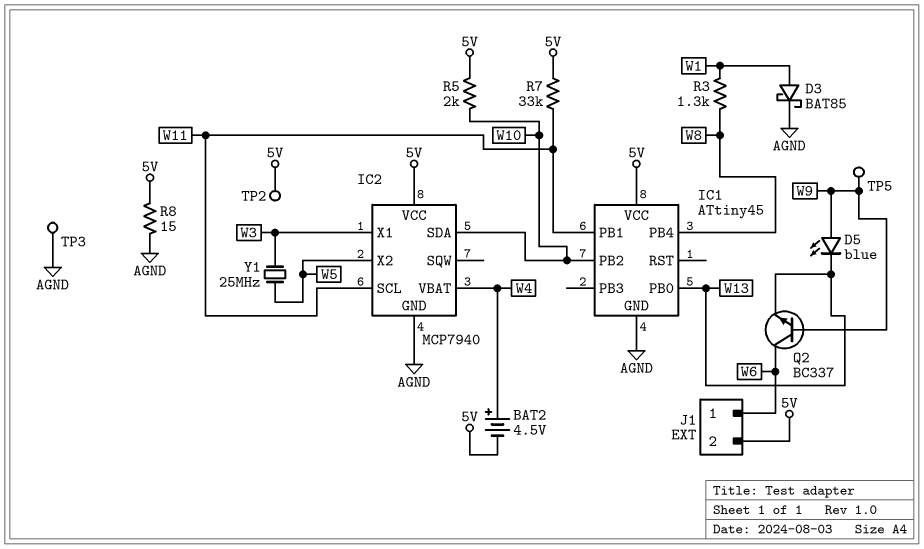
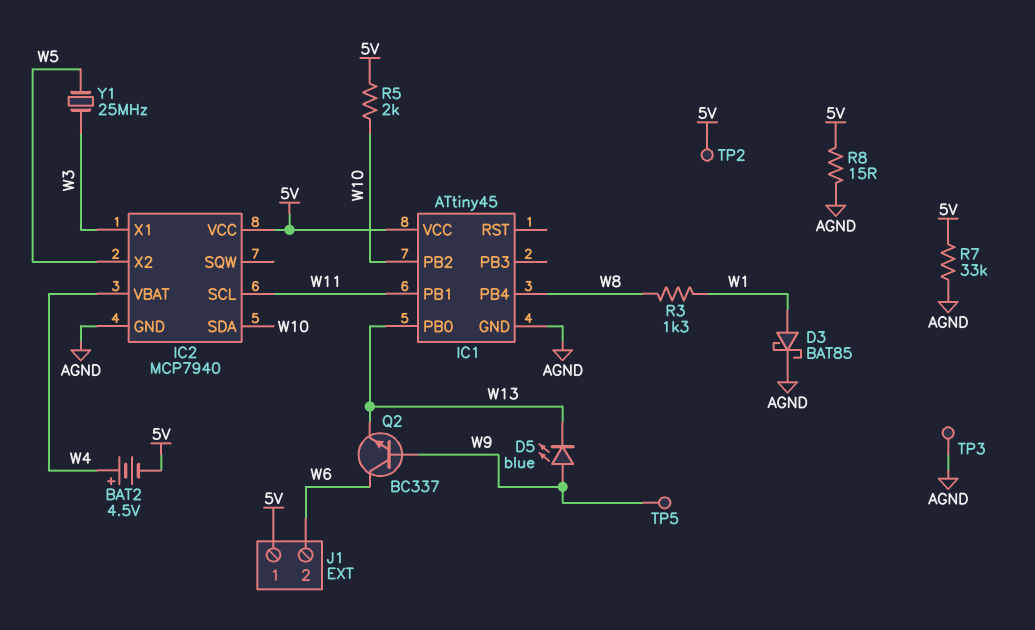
J1 pin 1: W6 -> 5V
J1 pin 2: 5V -> W6
R7: 33k (5V, W11) -> 33k (5V, AGND)

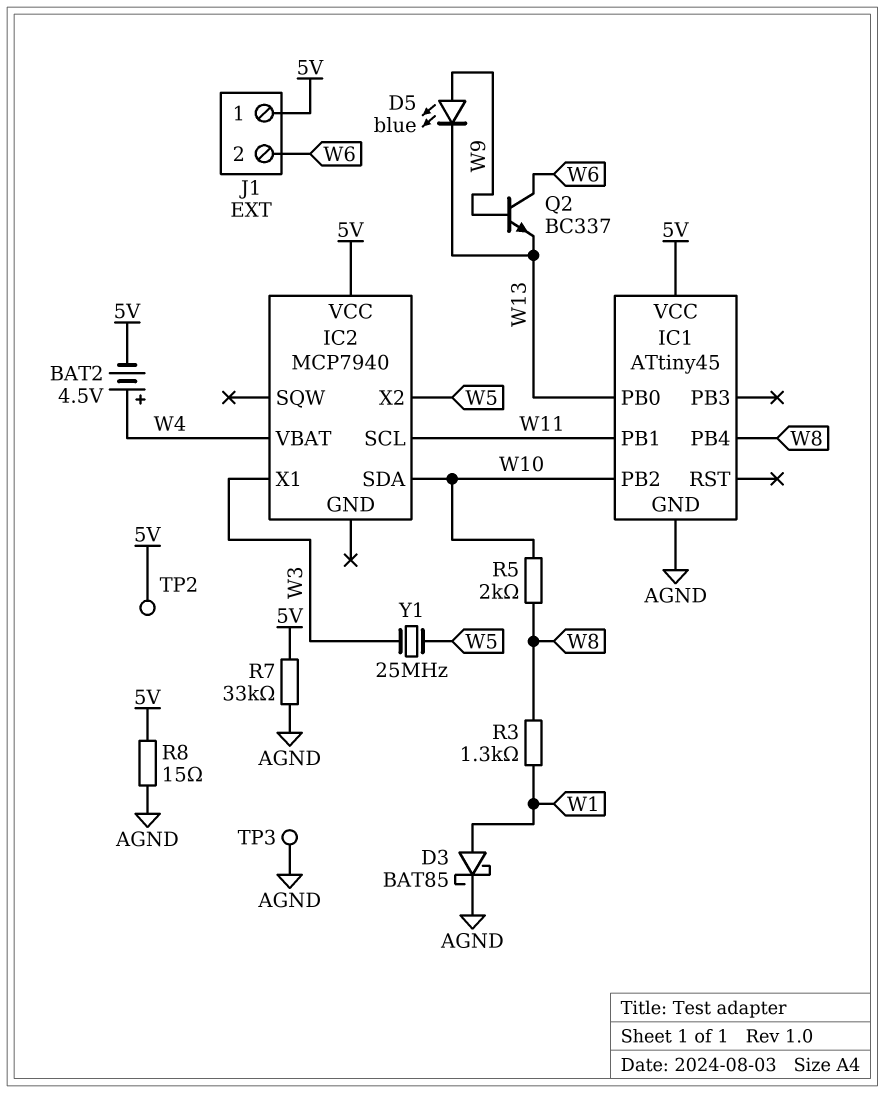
IC2 pin GND: AGND -> none
R5: 2k (5V, W10) -> 2k (W8, W10)
TP5: test point (W9) -> none

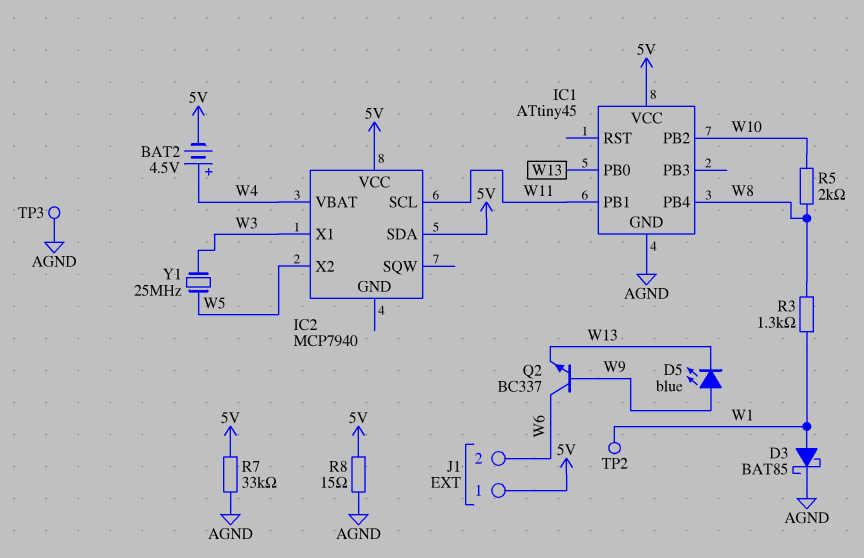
IC2 pin SDA: W10 -> 5V
TP2: test point (5V) -> test point (W1)

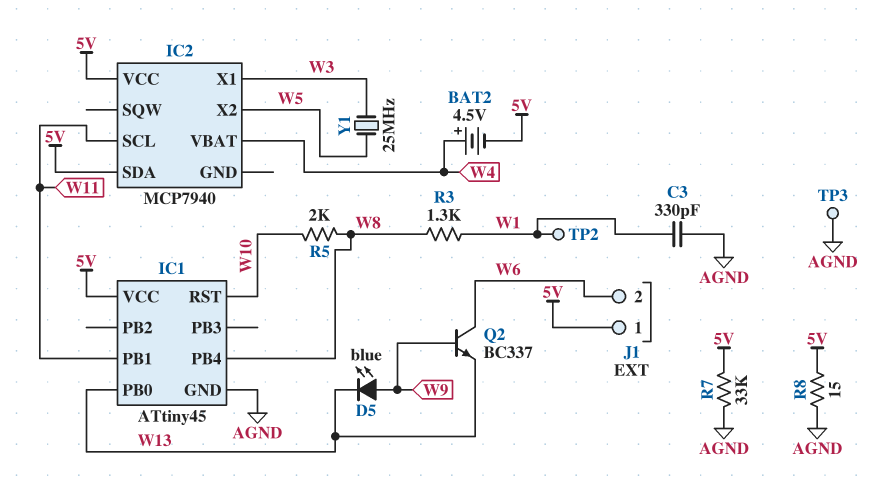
C3: none -> 330pF (AGND, W1)
D3: schottky BAT85 (A W1, K AGND) -> none
IC1 pin PB2: W10 -> none
IC1 pin RST: none -> W10

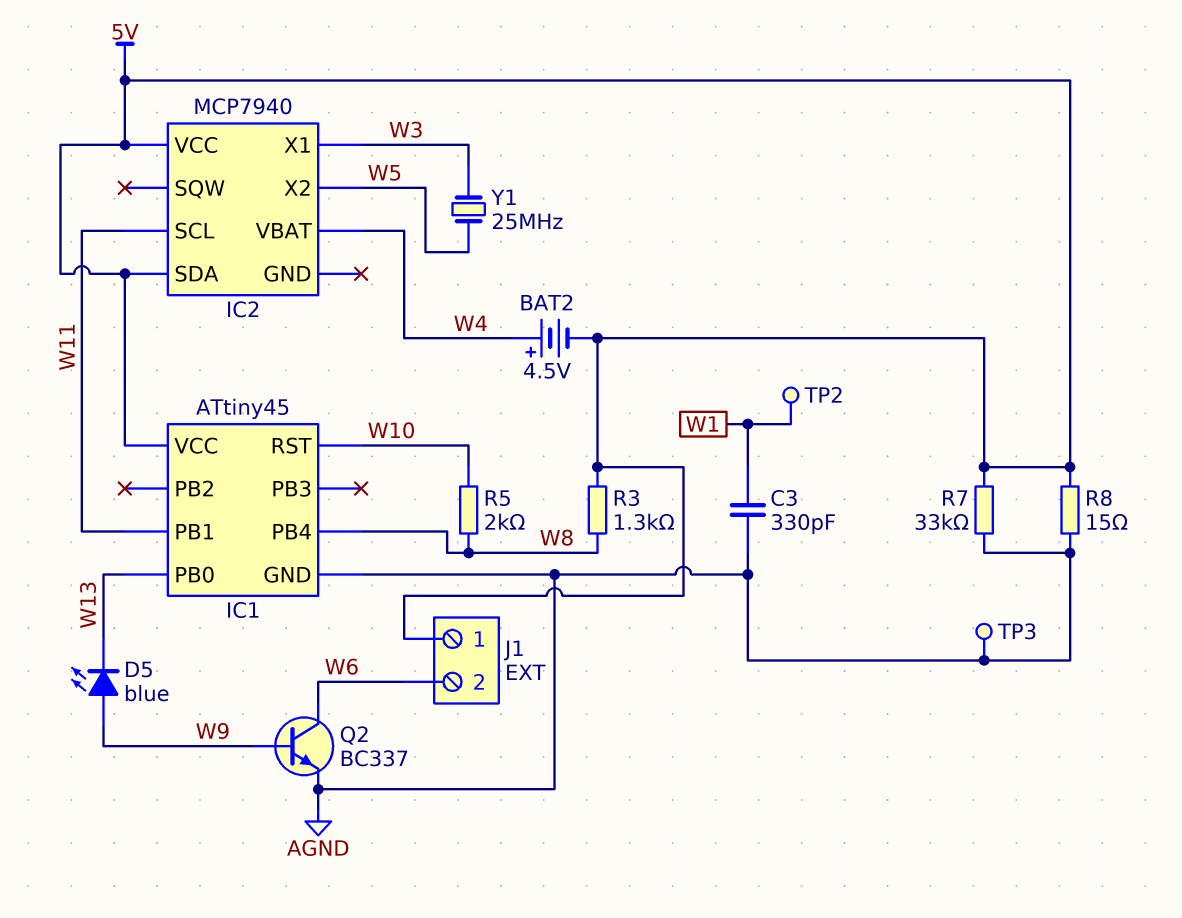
Q2: NPN BC337 (B W9, C W6, E W13) -> NPN BC337 (B W9, C W6, E AGND)
R3: 1.3k (W1, W8) -> 1.3k (5V, W8)

